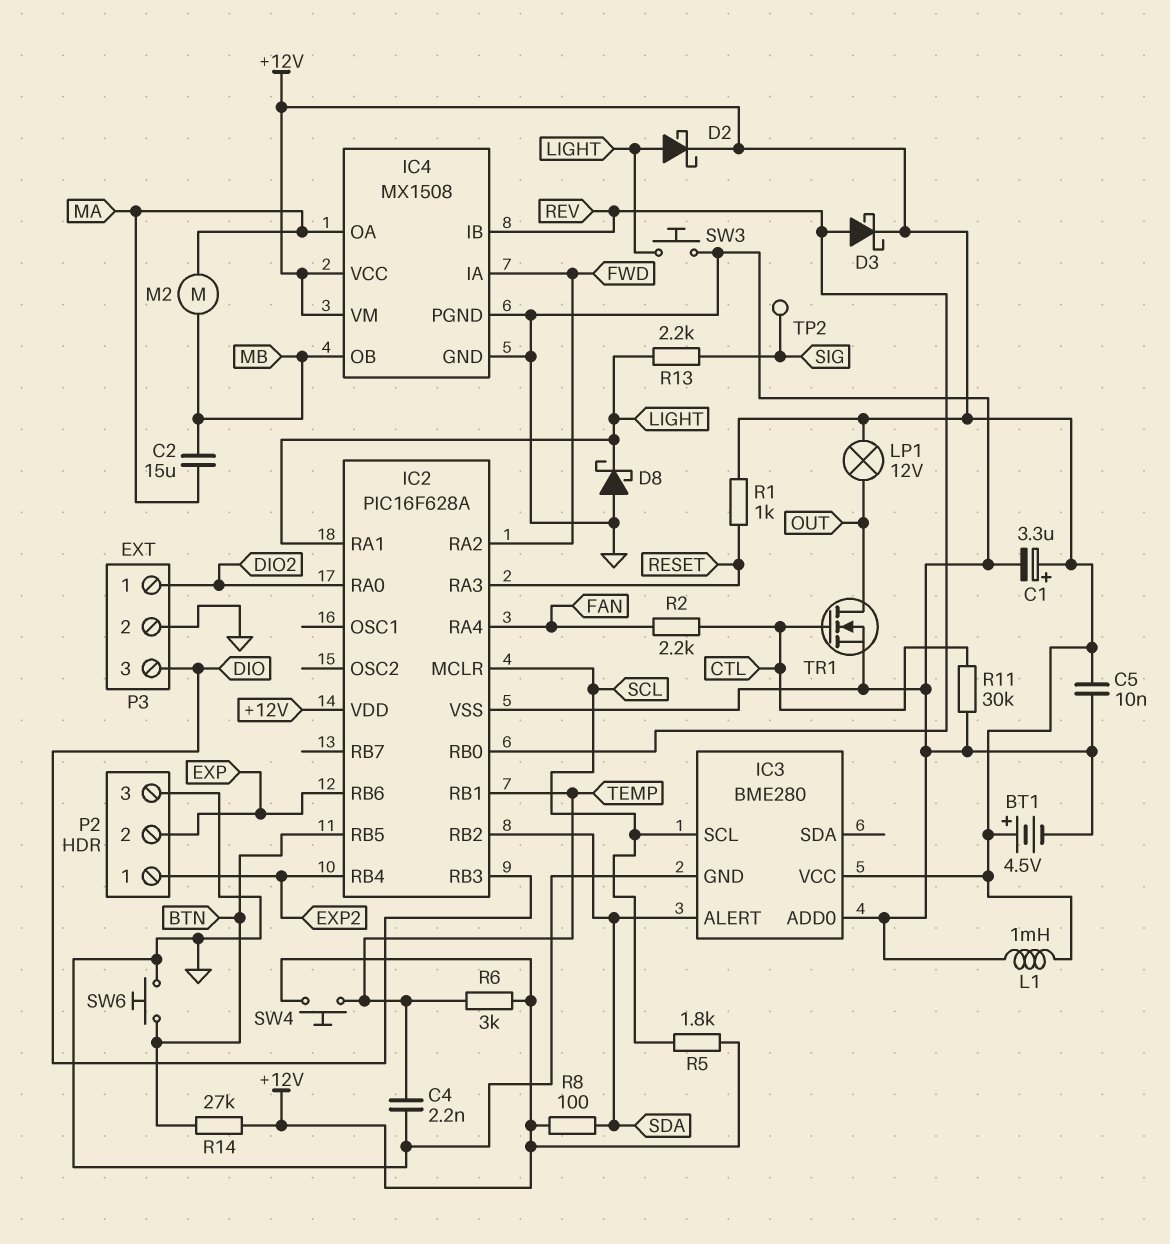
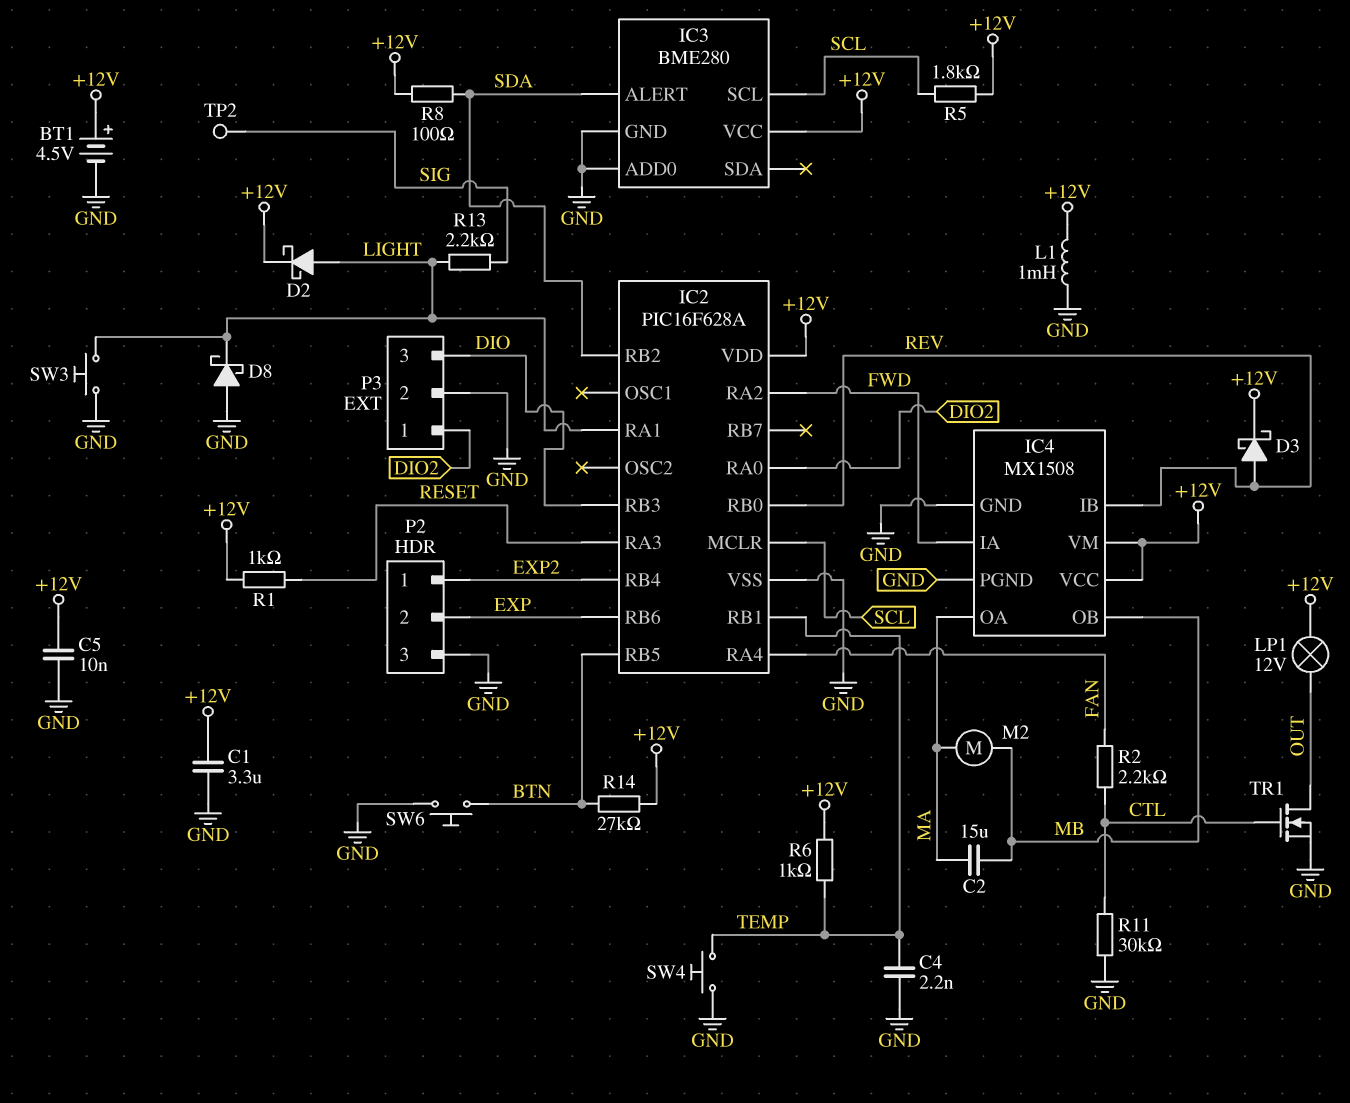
C1: 3.3uF (plus +12V, minus GND) -> 3.3uF (+12V, GND)
R6: 3k (+12V, TEMP) -> 1k (+12V, TEMP)
SW4: button (+12V, TEMP) -> button (GND, TEMP)

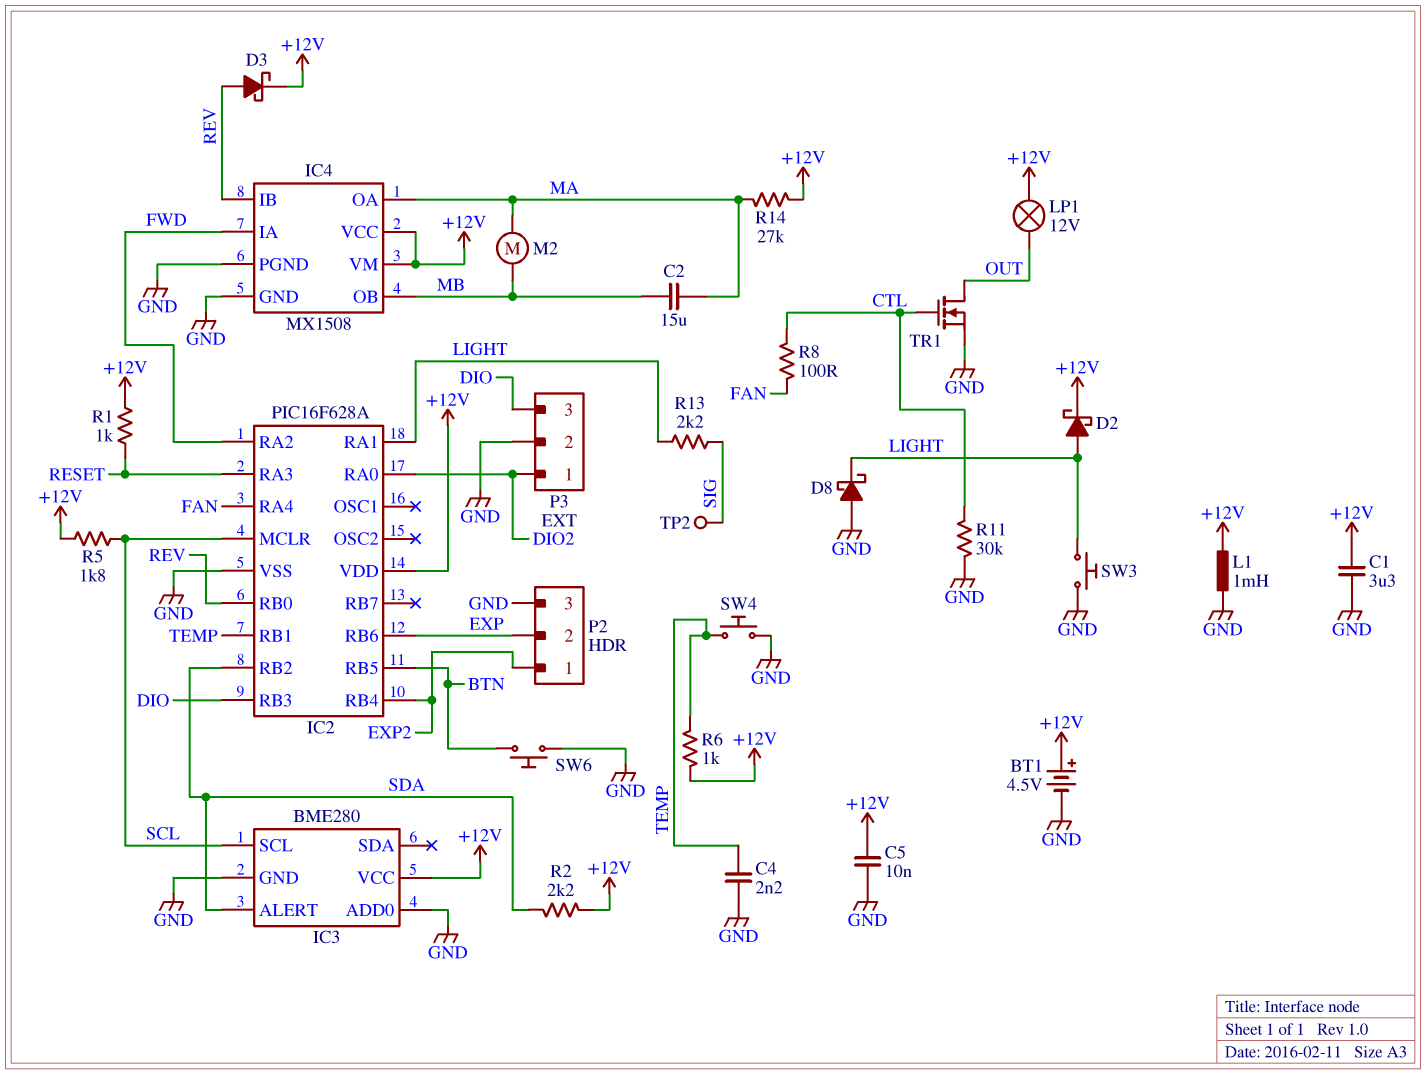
R2: 2.2k (CTL, FAN) -> 2.2k (+12V, SDA)
R8: 100 (+12V, SDA) -> 100 (CTL, FAN)
R14: 27k (+12V, BTN) -> 27k (+12V, MA)

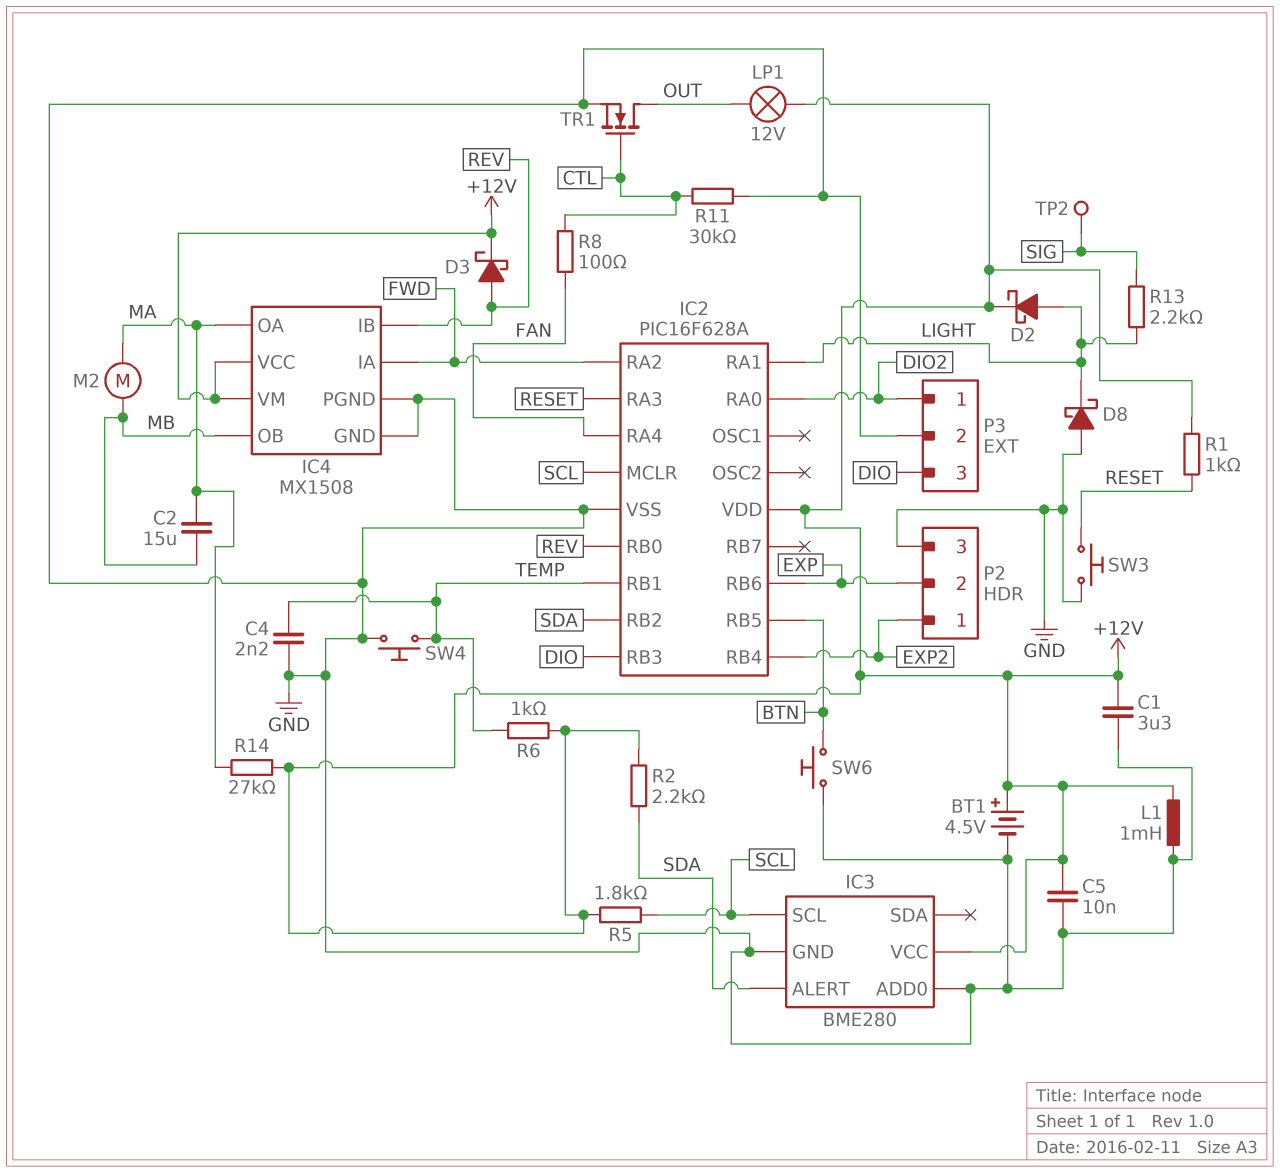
SW3: button (GND, LIGHT) -> button (GND, RESET)

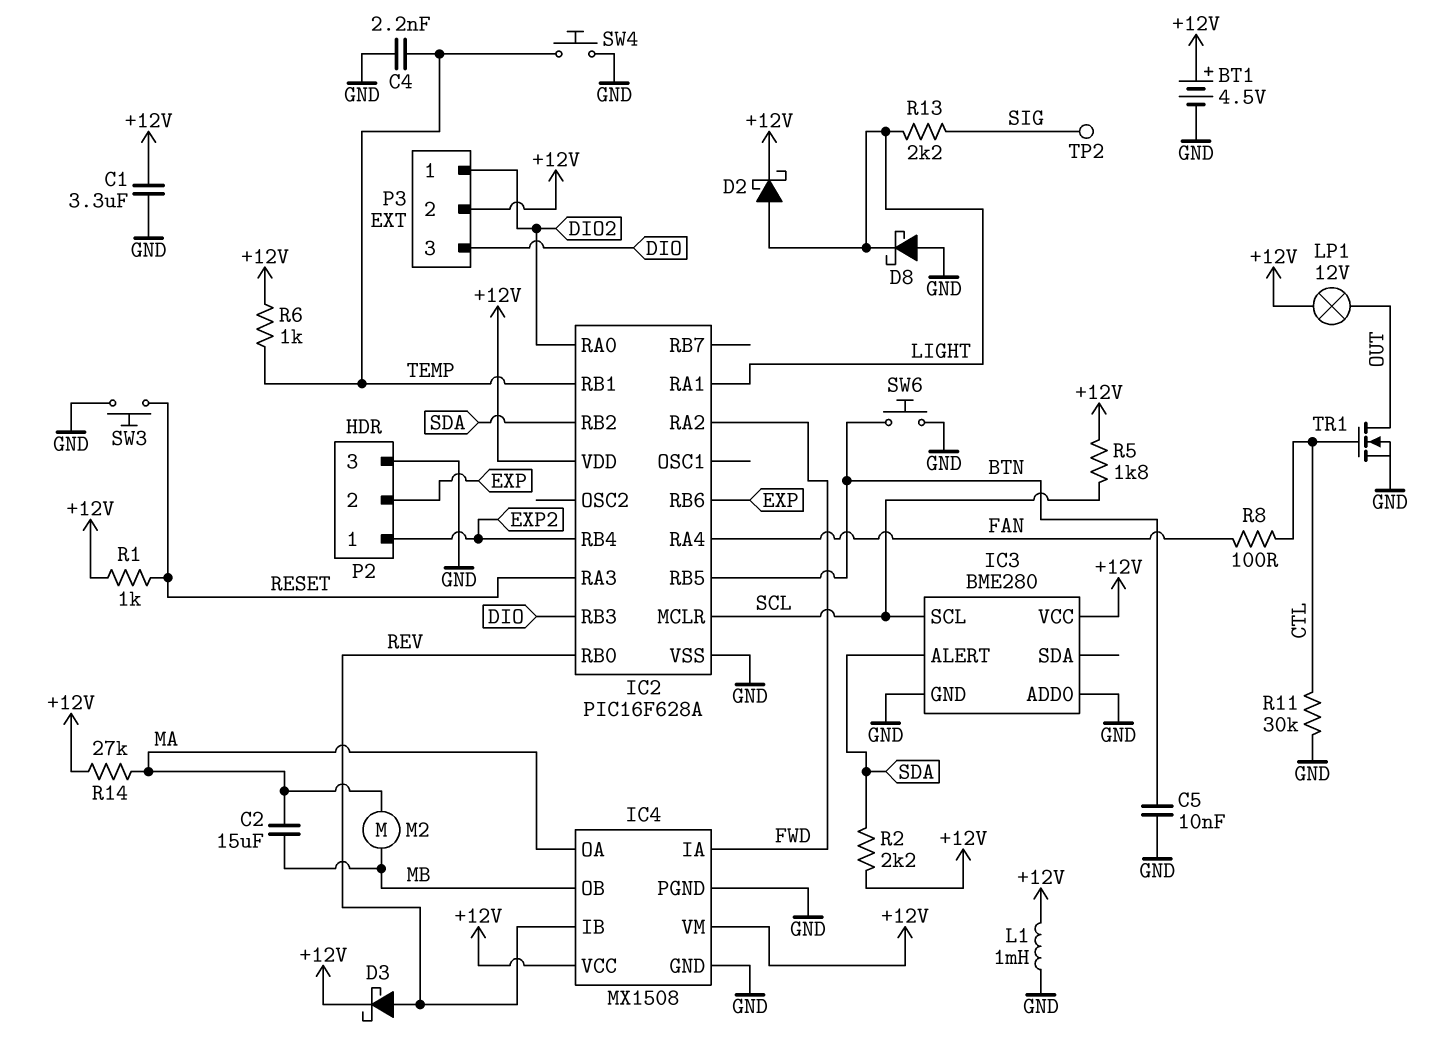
C5: 10nF (+12V, GND) -> 10nF (BTN, GND)
P3 pin 2: GND -> +12V

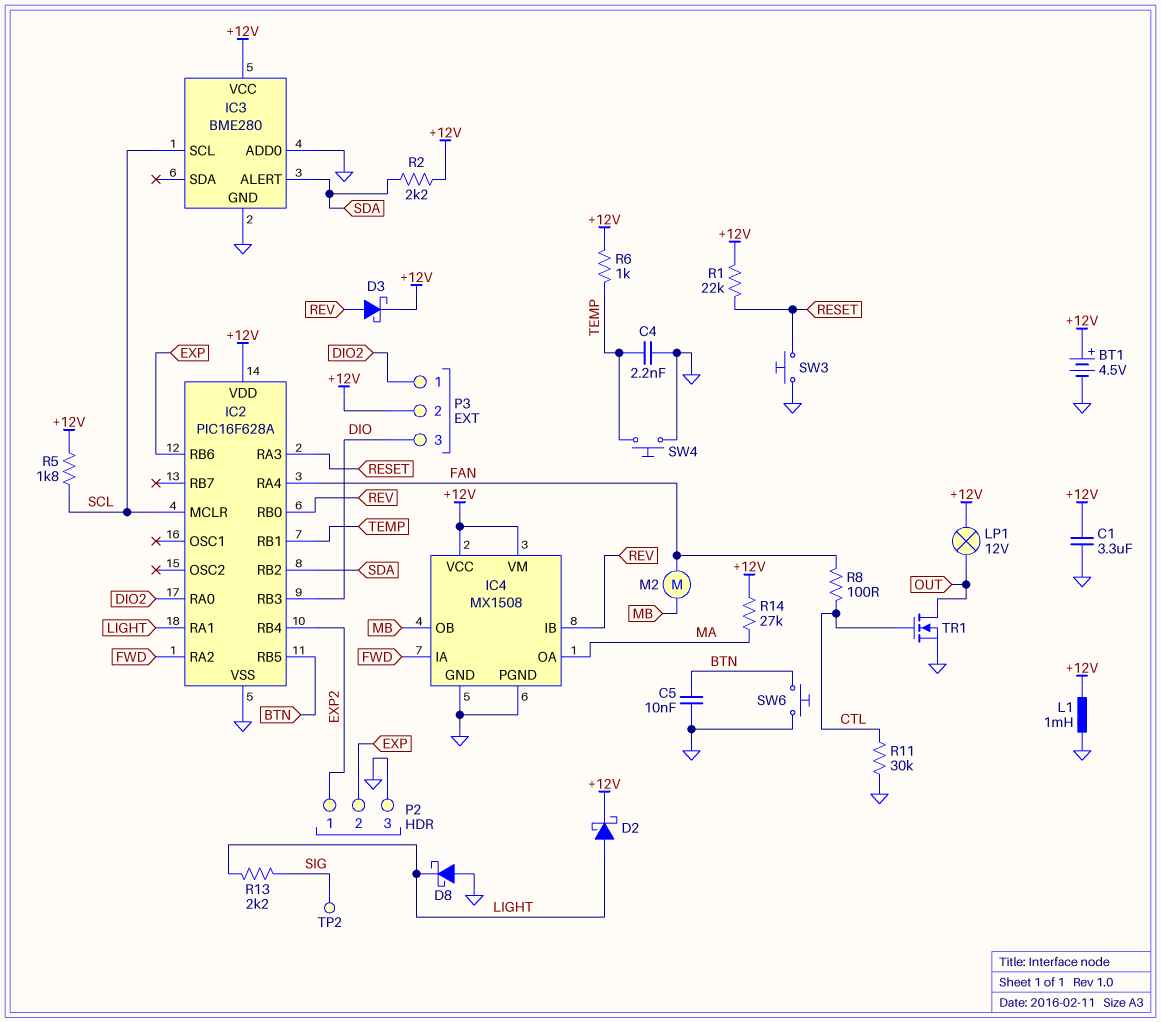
C2: 15uF (MA, MB) -> none
M2: motor (MA, MB) -> motor (FAN, MB)
R1: 1k (+12V, RESET) -> 22k (+12V, RESET)

